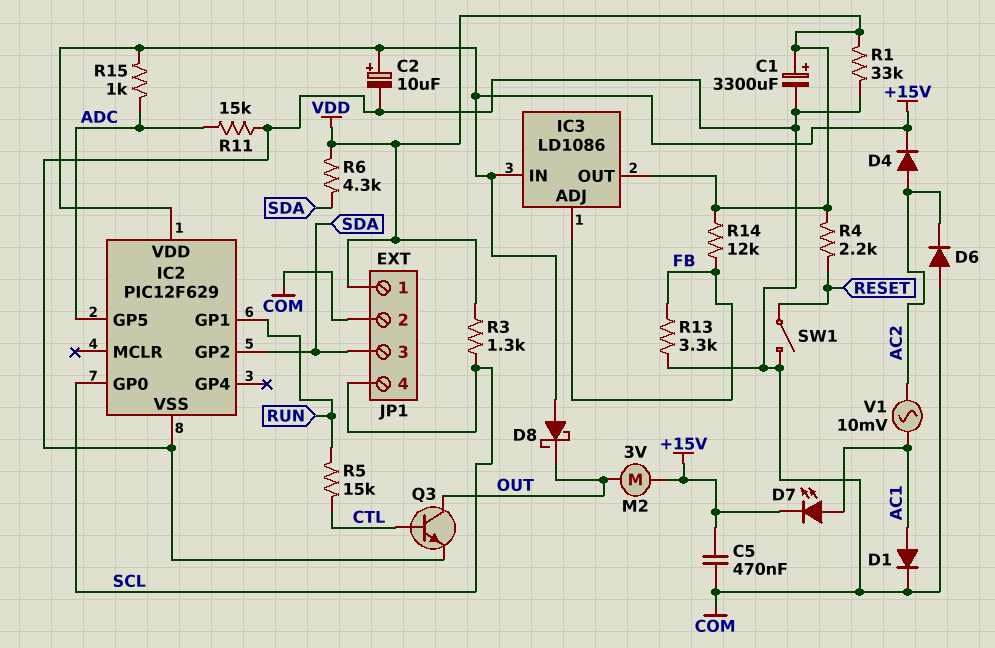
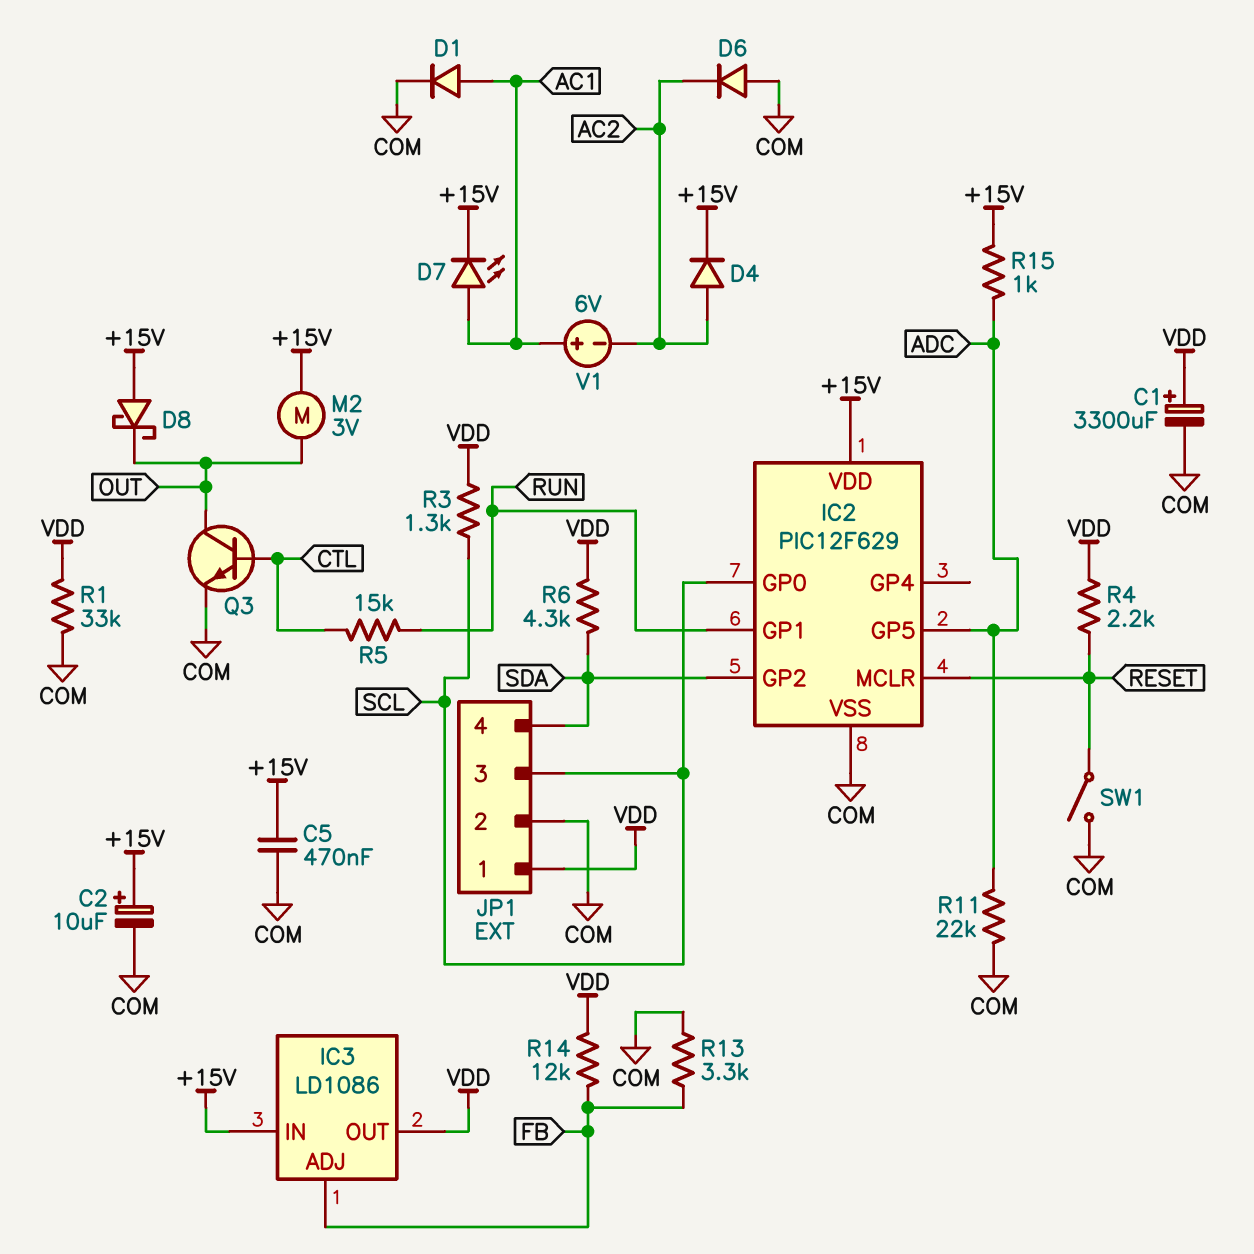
IC2 pin MCLR: none -> RESET
JP1 pin 3: SDA -> SCL
JP1 pin 4: SCL -> SDA
R11: 15k (ADC, COM) -> 22k (ADC, COM)
V1: AC 10mV (AC1, AC2) -> 6V (plus AC1, minus AC2)

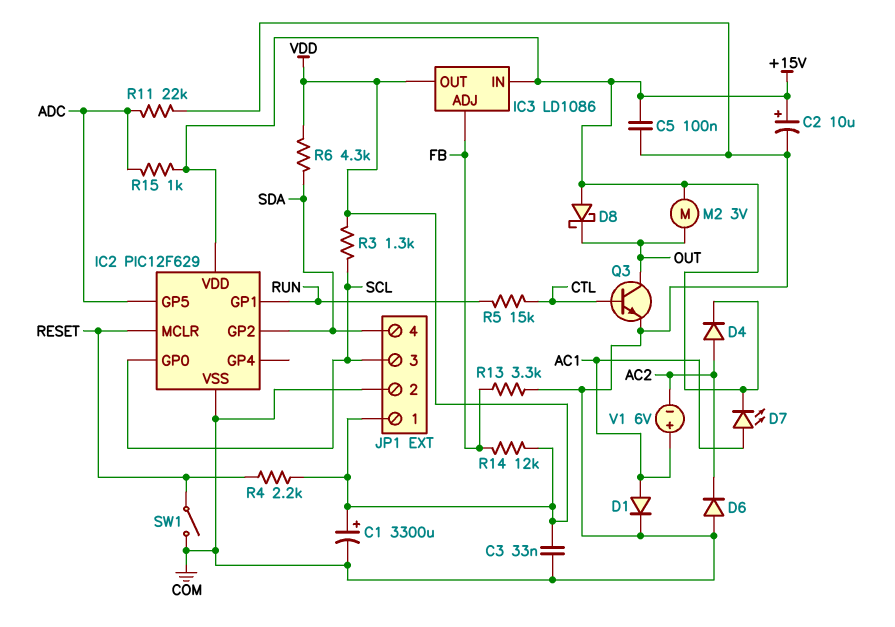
C3: none -> 33nF (COM, VDD)
C5: 470nF (+15V, COM) -> 100nF (+15V, COM)
R1: 33k (COM, VDD) -> none

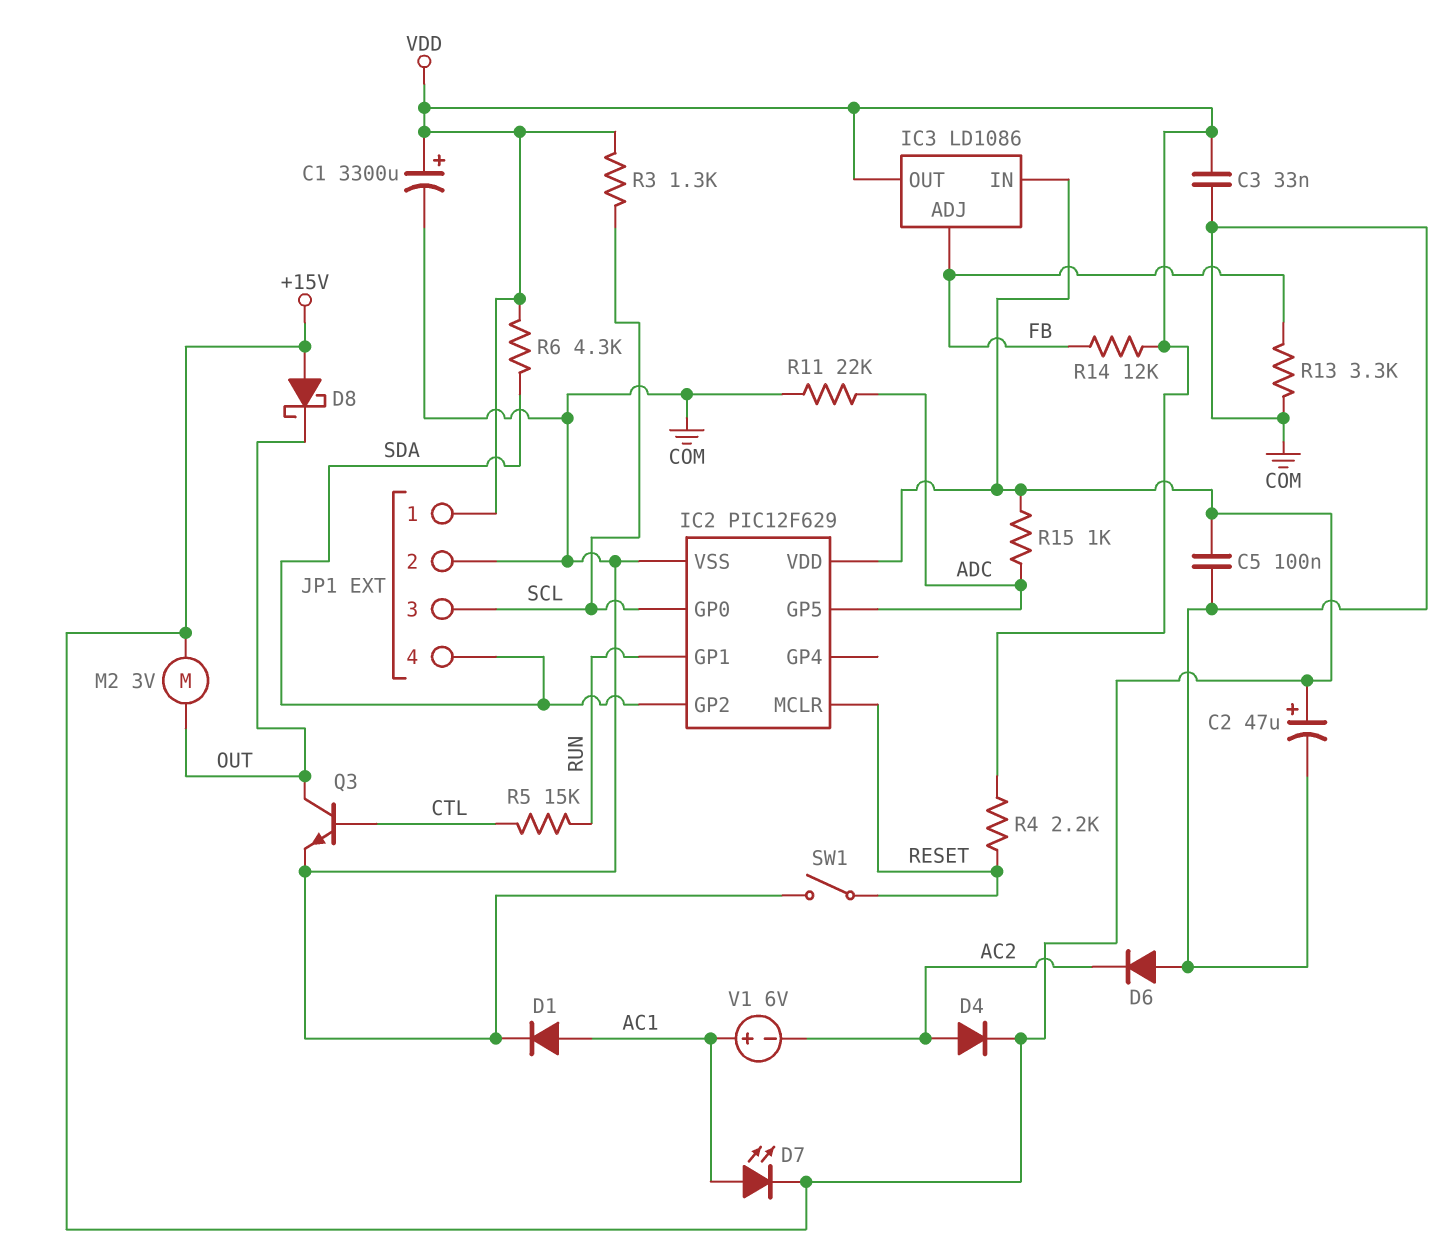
C2: 10uF (plus +15V, minus COM) -> 47uF (plus +15V, minus COM)

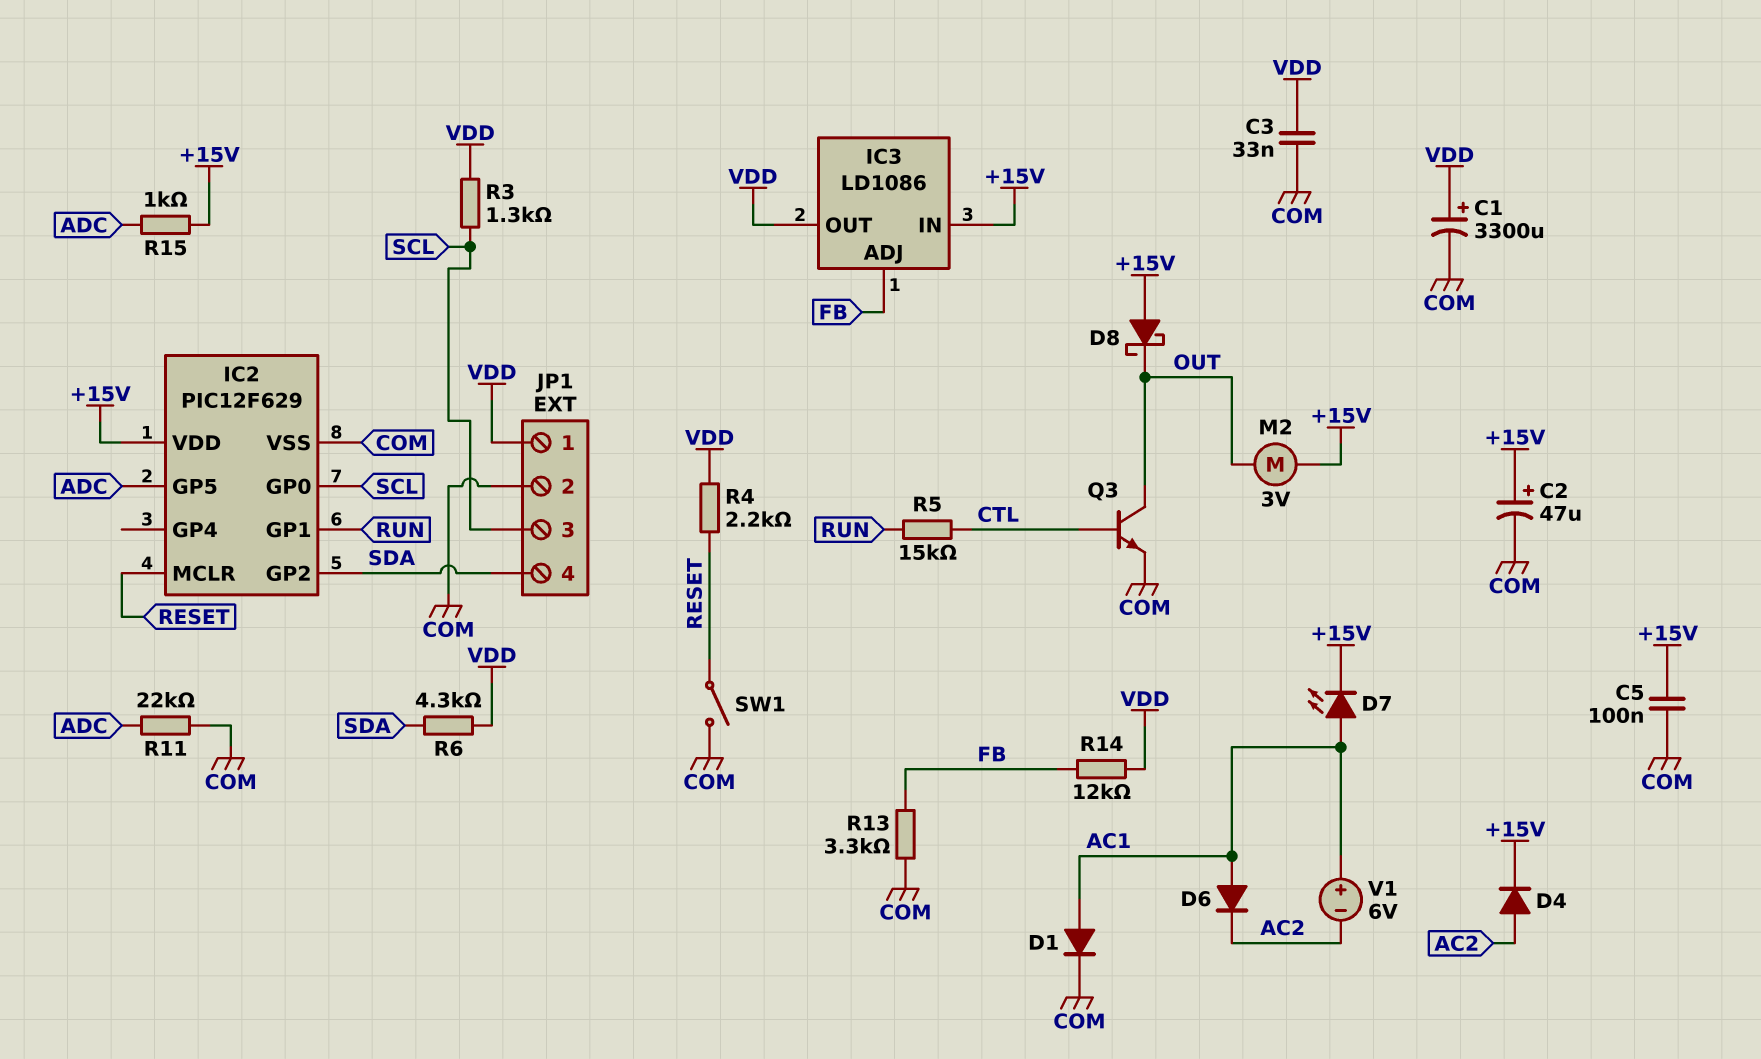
D6: diode (A COM, K AC2) -> diode (A AC1, K AC2)

